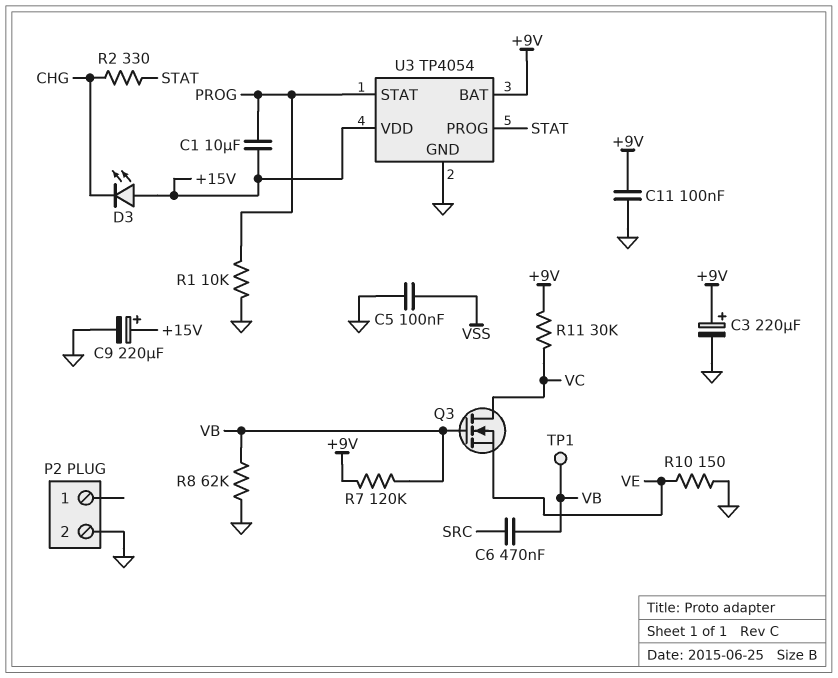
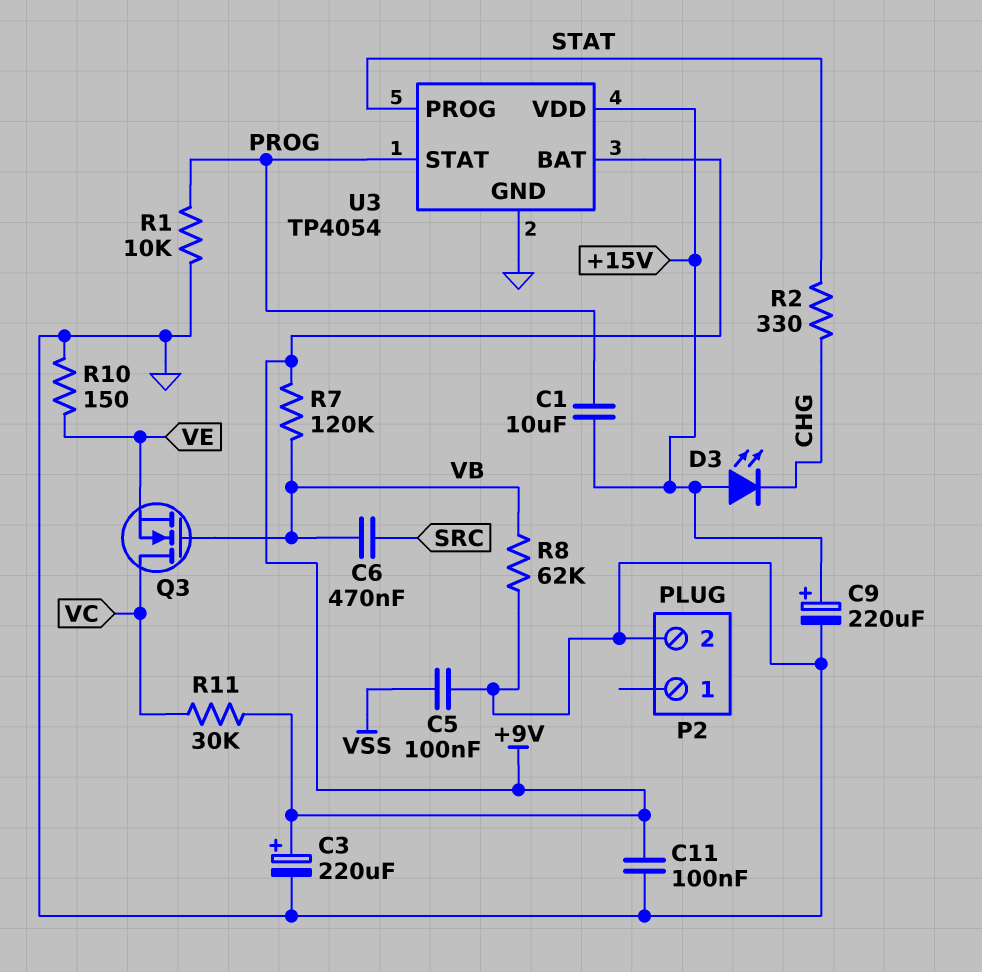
TP1: test point (VB) -> none

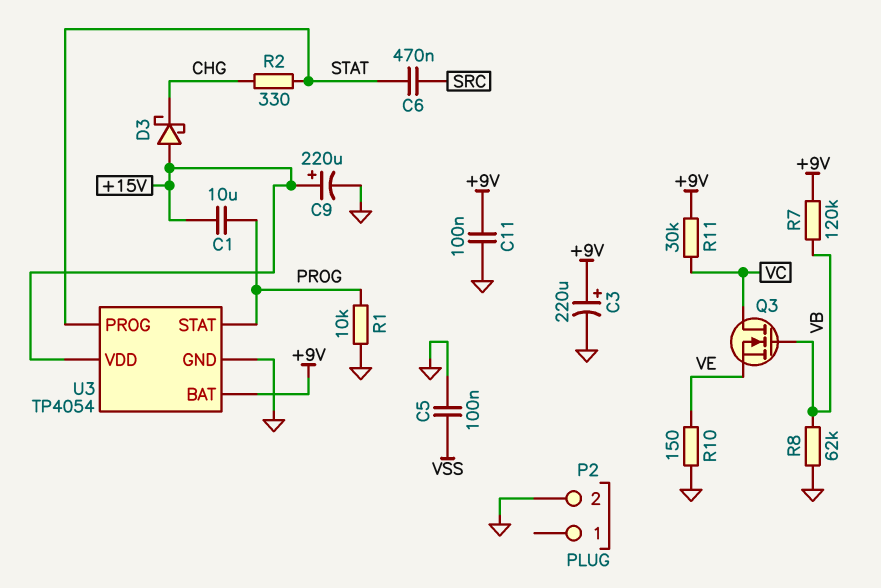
C6: 470nF (SRC, VB) -> 470nF (SRC, STAT)
D3: LED (A +15V, K CHG) -> schottky (A +15V, K CHG)

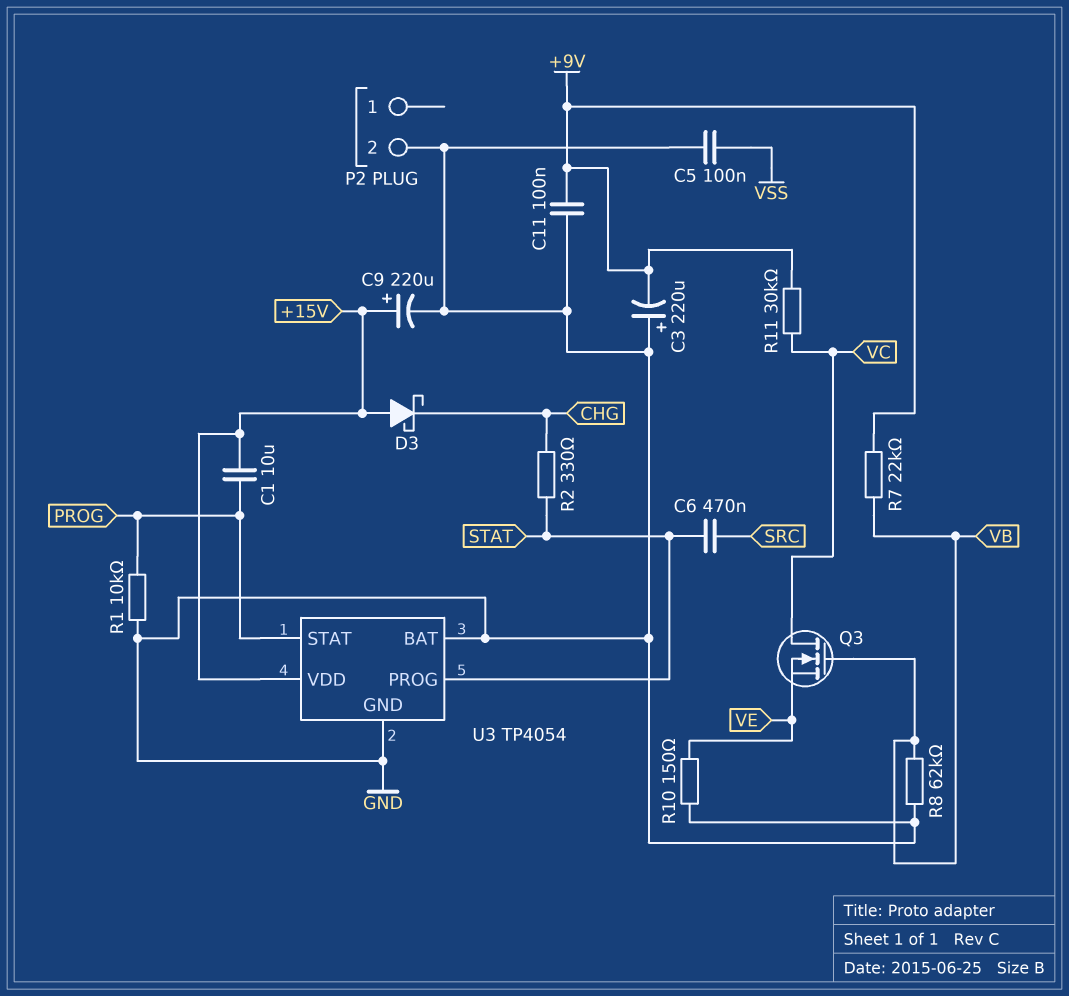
C3: 220uF (plus +9V, minus GND) -> 220uF (plus GND, minus +9V)
R7: 120k (+9V, VB) -> 22k (+9V, VB)
U3 pin BAT: +9V -> GND

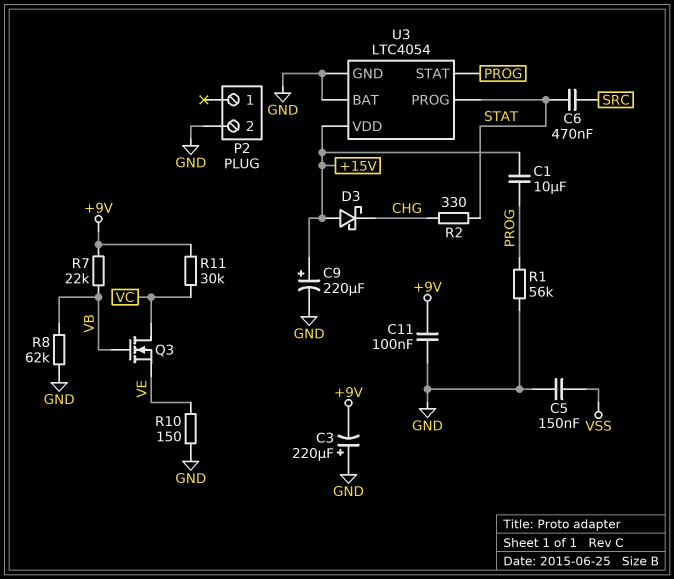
C5: 100nF (GND, VSS) -> 150nF (GND, VSS)
R1: 10k (GND, PROG) -> 56k (GND, PROG)
U3: TP4054 -> LTC4054

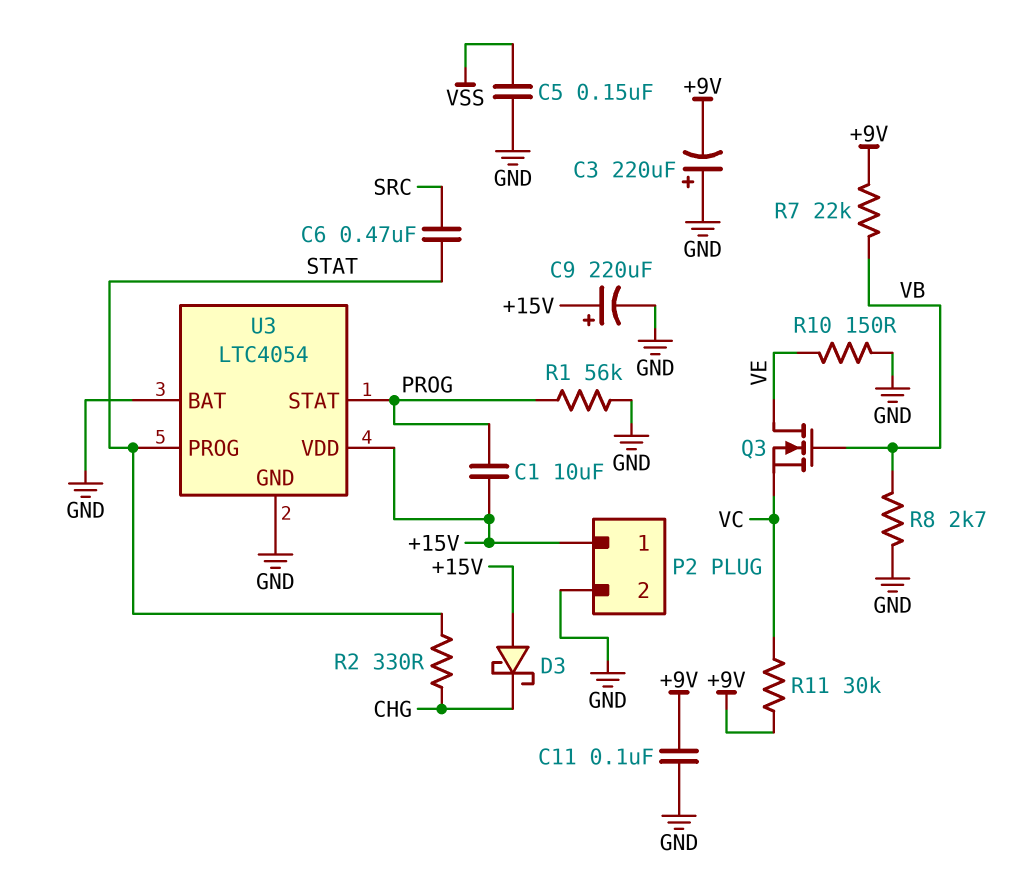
P2 pin 1: none -> +15V
Q3: NMOS (G VB, D VC, S VE) -> NMOS (G VB, D VE, S VC)
R8: 62k (GND, VB) -> 2.7k (GND, VB)

